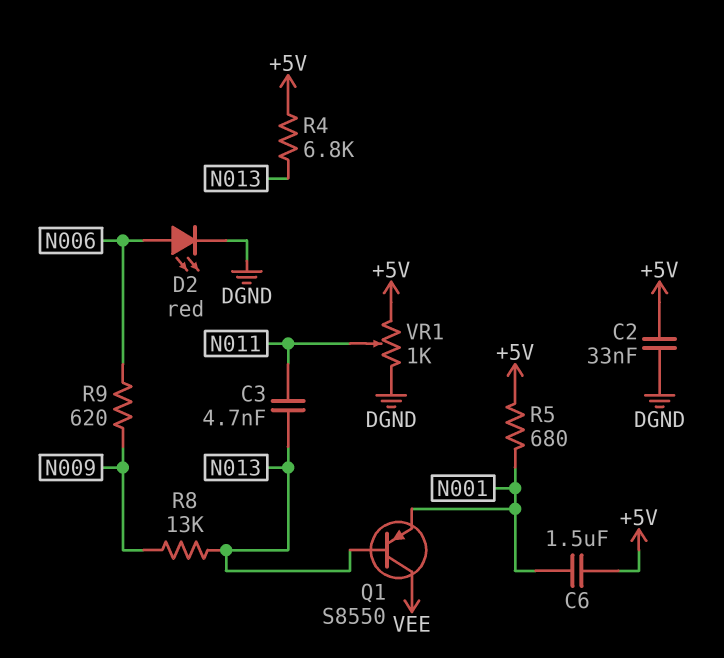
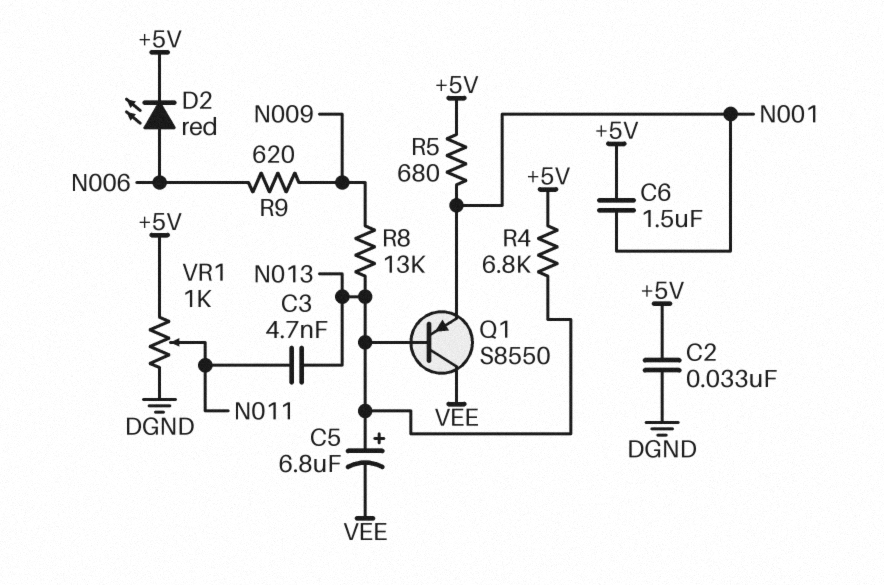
C5: none -> 6.8uF (plus N013, minus VEE)
D2: LED red (A N006, K DGND) -> LED red (A N006, K +5V)

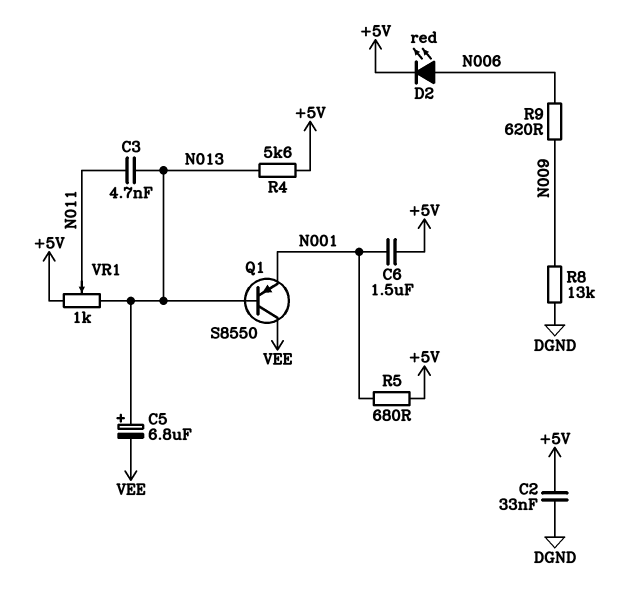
R4: 6.8k (+5V, N013) -> 5.6k (+5V, N013)
R8: 13k (N009, N013) -> 13k (DGND, N009)
VR1: 1k (+5V, DGND, wiper N011) -> 1k (+5V, N013, wiper N011)

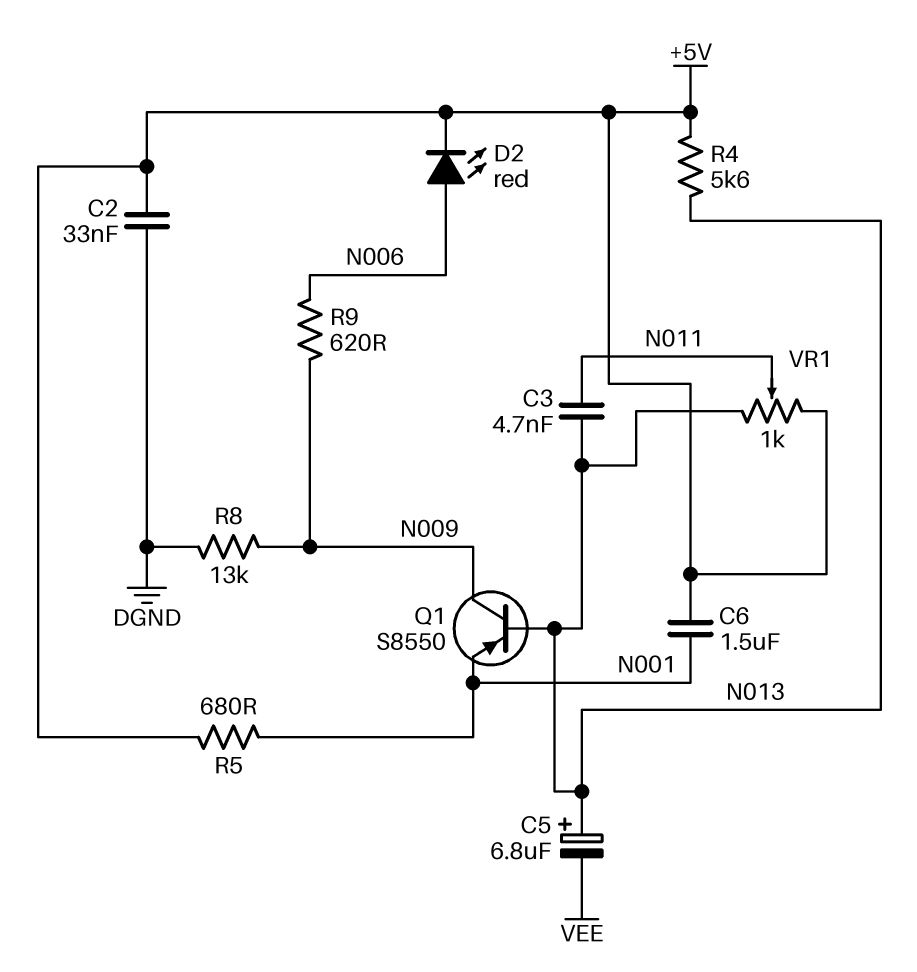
Q1: PNP S8550 (B N013, C VEE, E N001) -> PNP S8550 (B N013, C N009, E N001)

